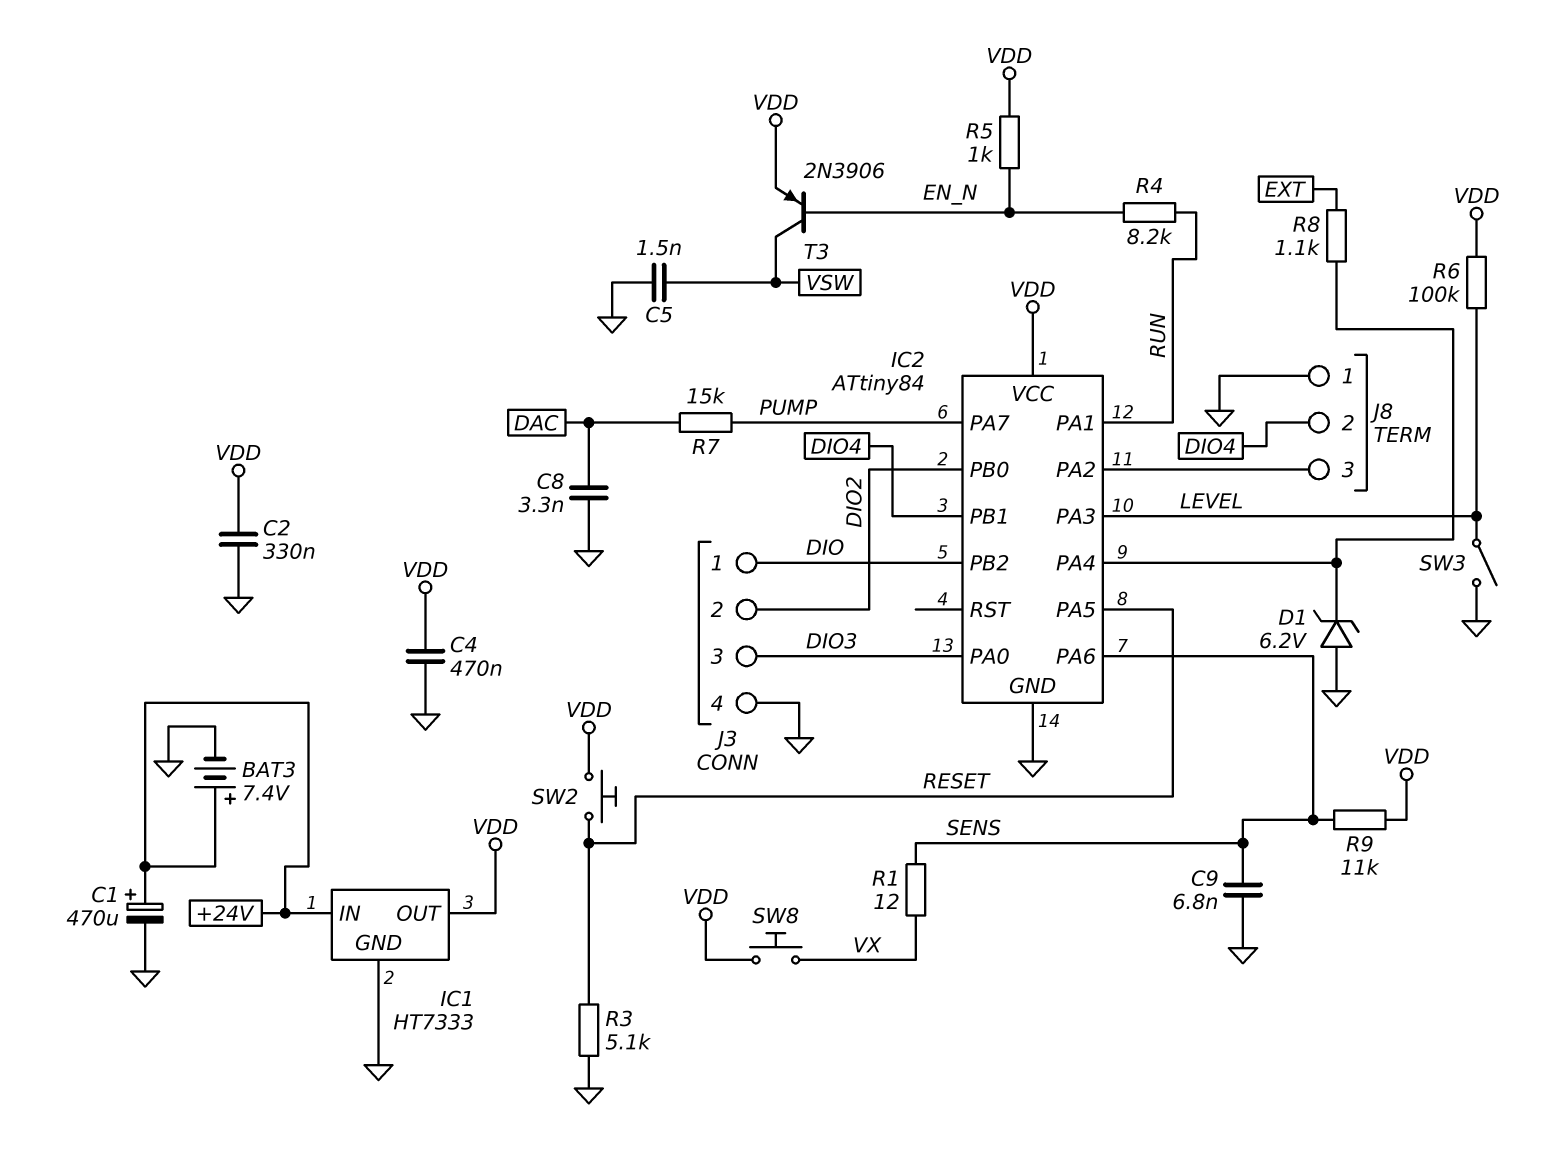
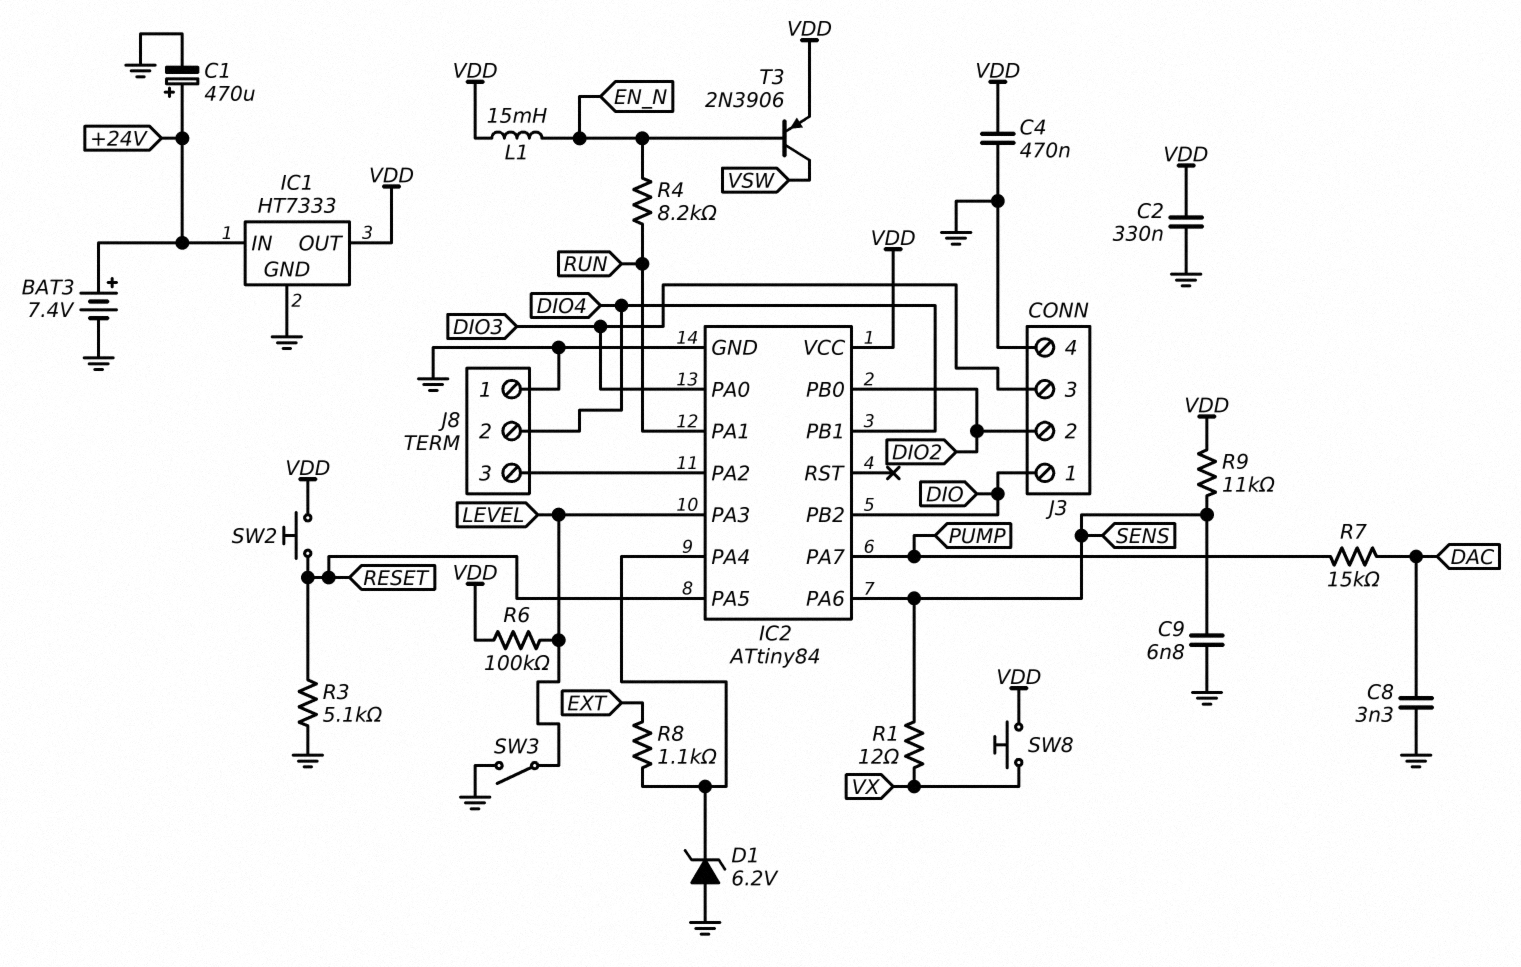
C5: 1.5nF (GND, VSW) -> none
L1: none -> 15mH (EN_N, VDD)
R5: 1k (EN_N, VDD) -> none

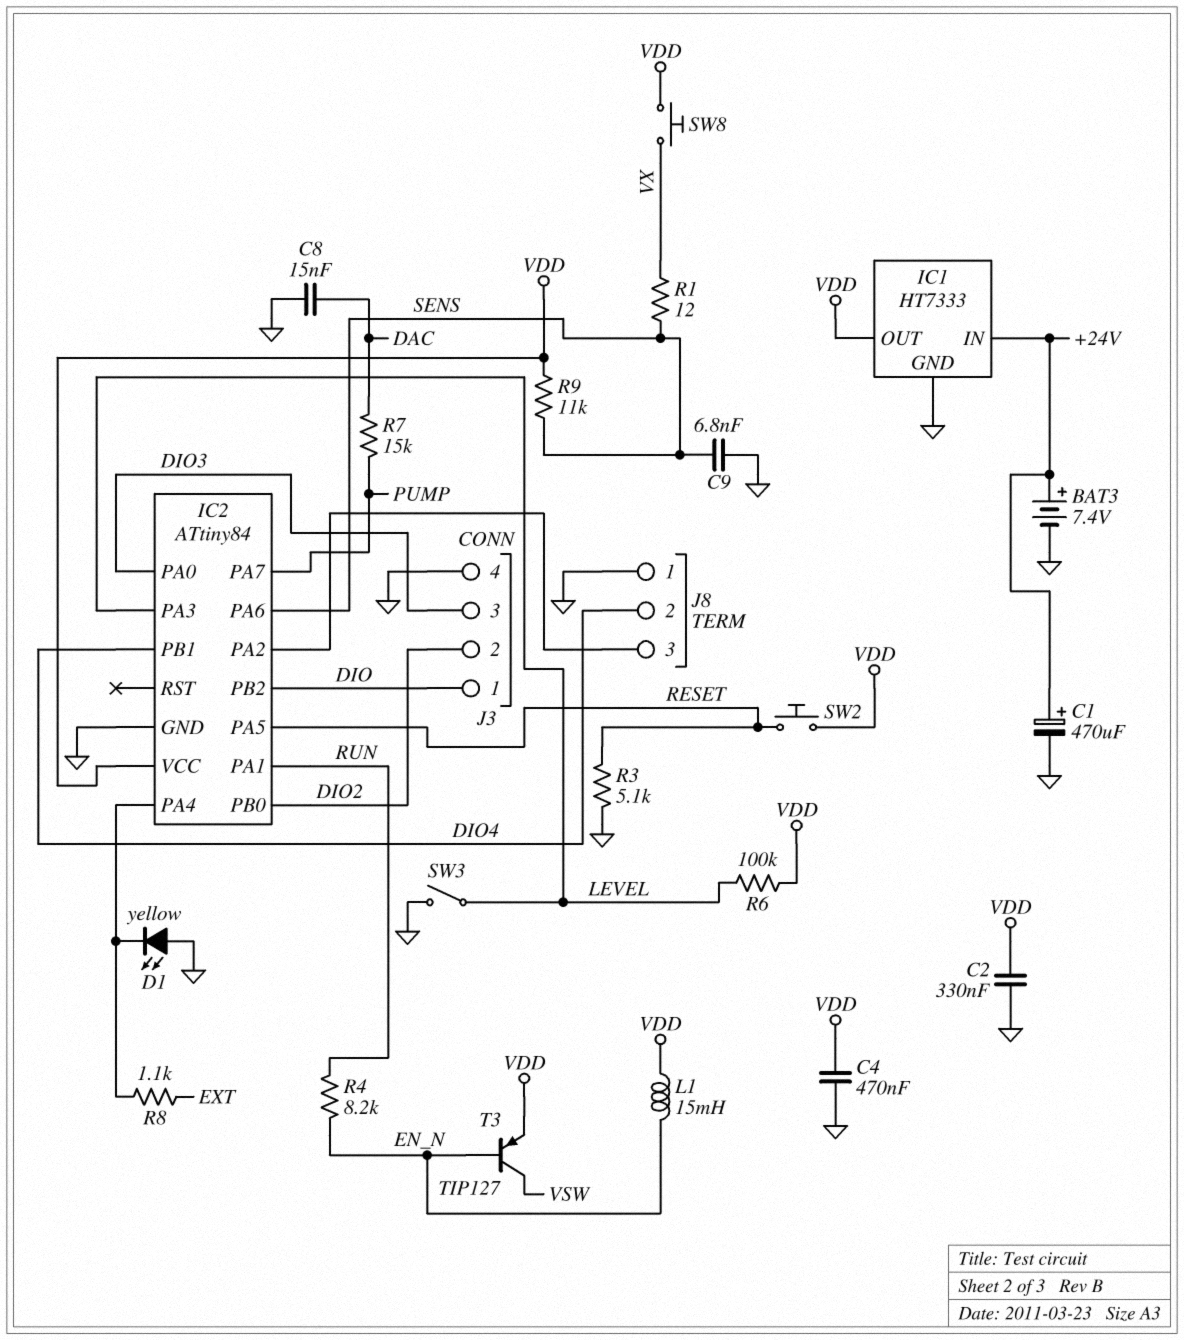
C8: 3.3nF (DAC, GND) -> 15nF (DAC, GND)
D1: zener 6.2V (A GND, K IC2/PA4) -> LED yellow (A GND, K IC2/PA4)
T3: PNP 2N3906 (B EN_N, C VSW, E VDD) -> PNP TIP127 (B EN_N, C VSW, E VDD)

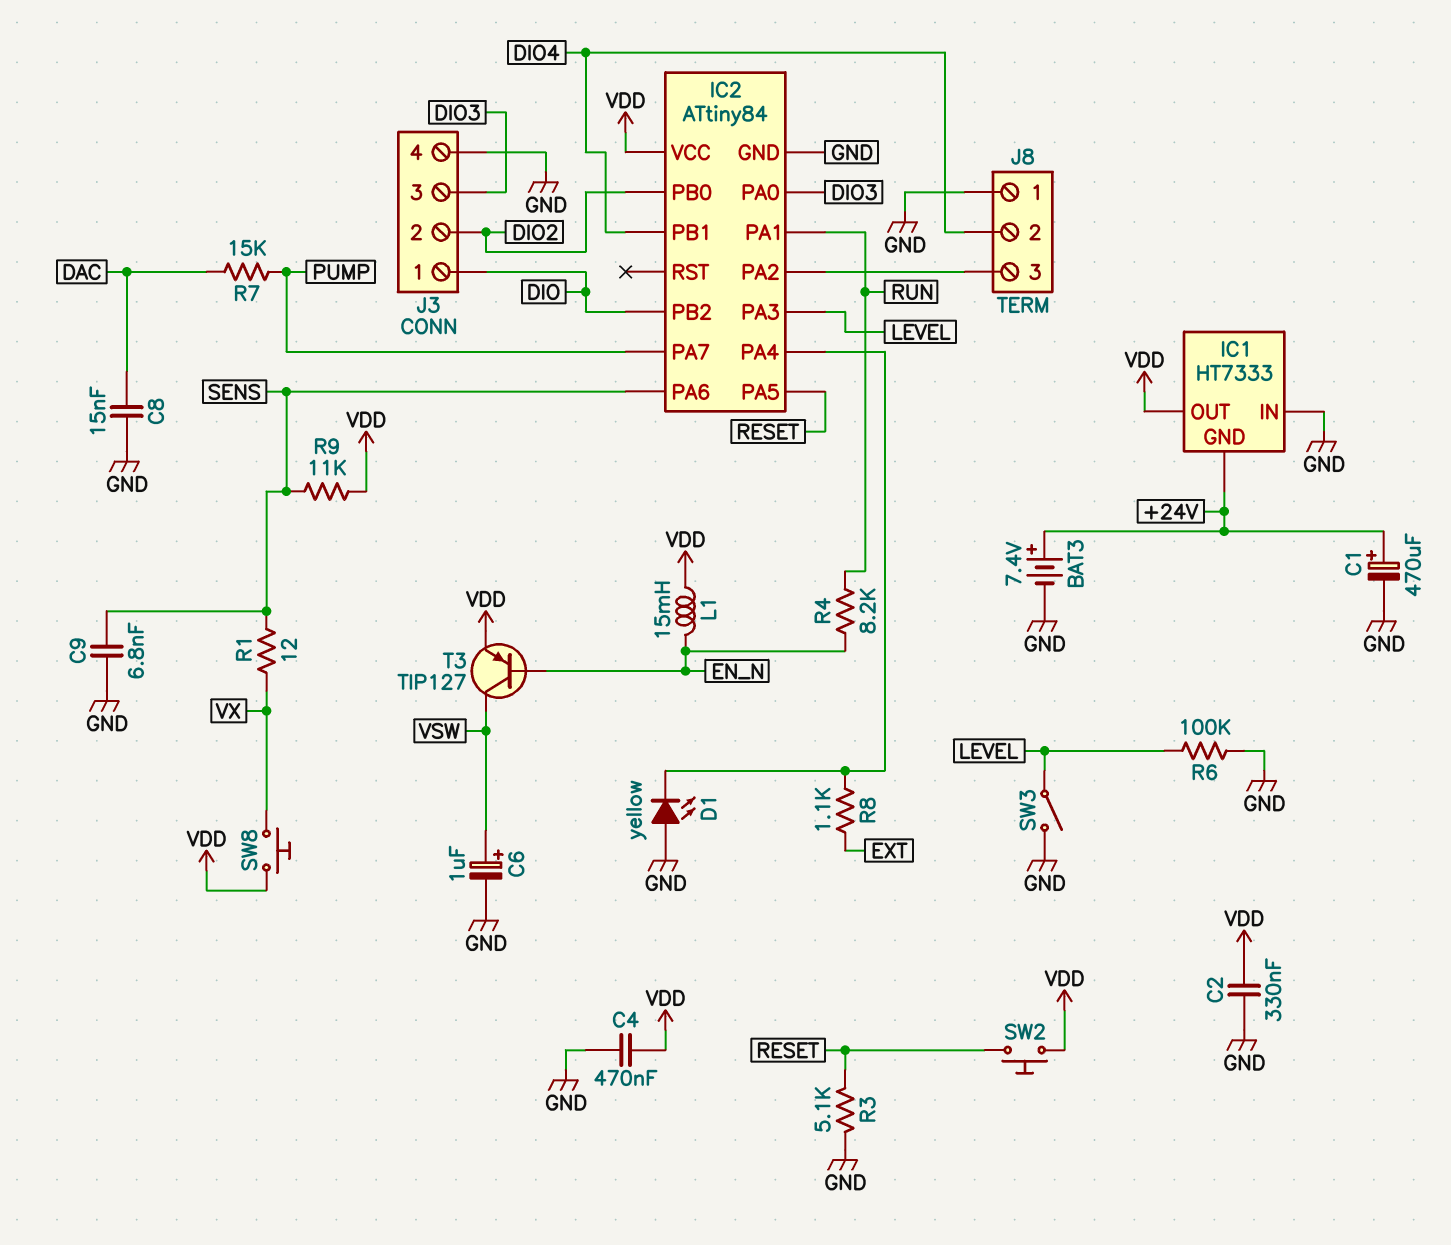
C6: none -> 1uF (plus VSW, minus GND)
IC1 pin GND: GND -> +24V
IC1 pin IN: +24V -> GND
R6: 100k (LEVEL, VDD) -> 100k (GND, LEVEL)

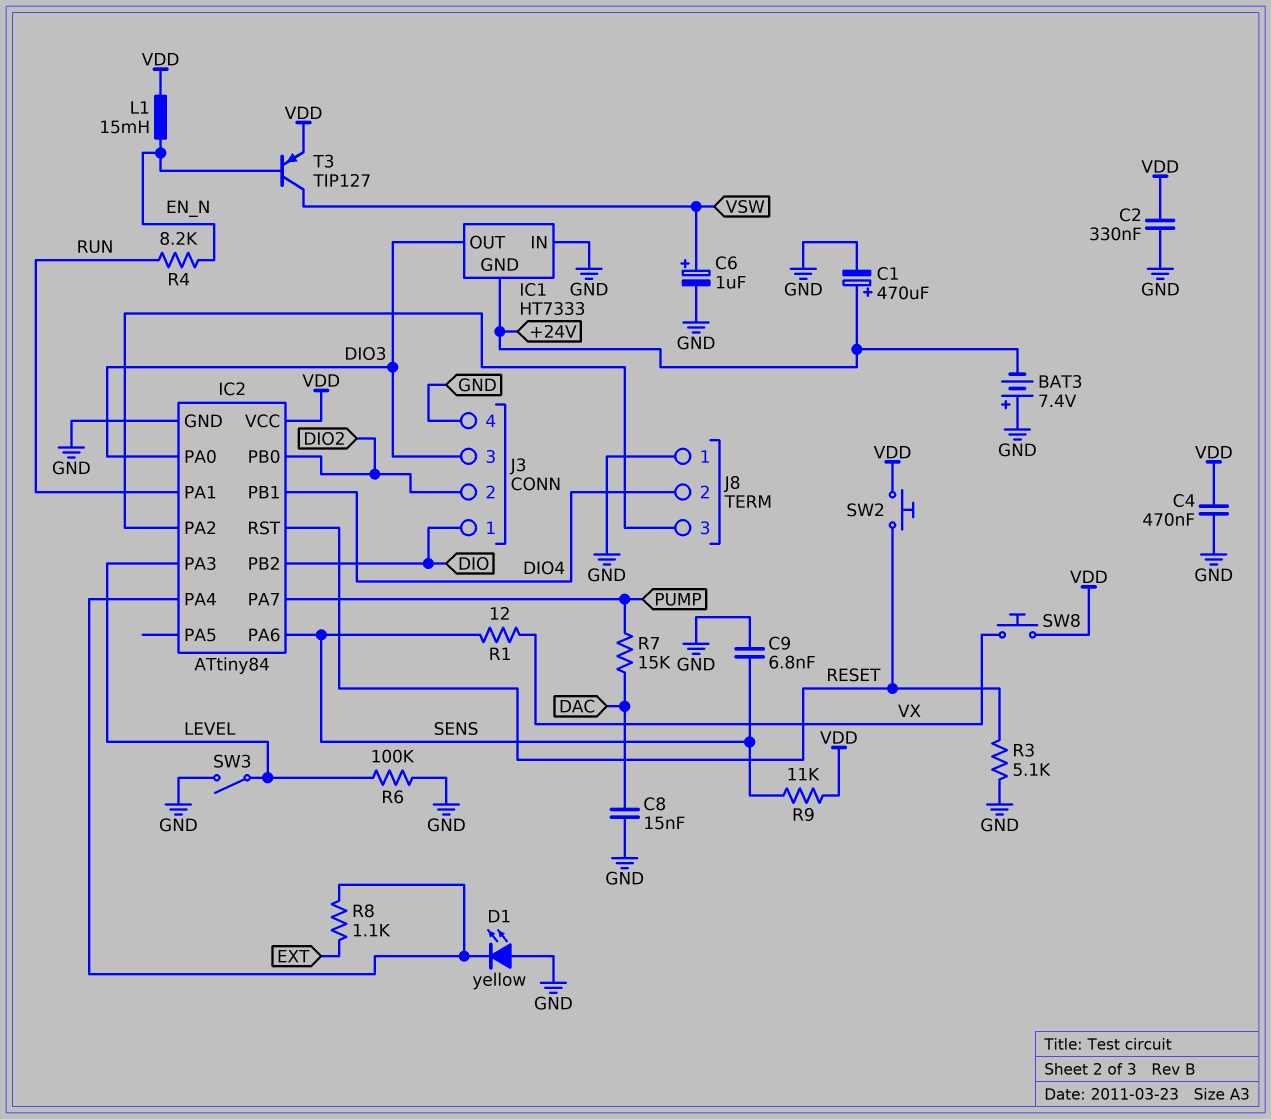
BAT3: 7.4V (plus +24V, minus GND) -> 7.4V (plus GND, minus +24V)
IC1 pin OUT: VDD -> DIO3
IC2 pin PA5: RESET -> none
IC2 pin RST: none -> RESET

